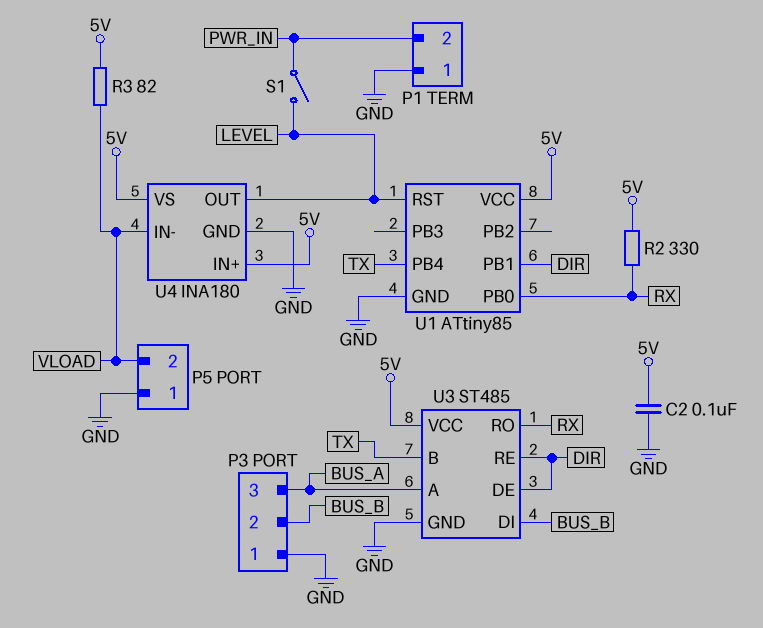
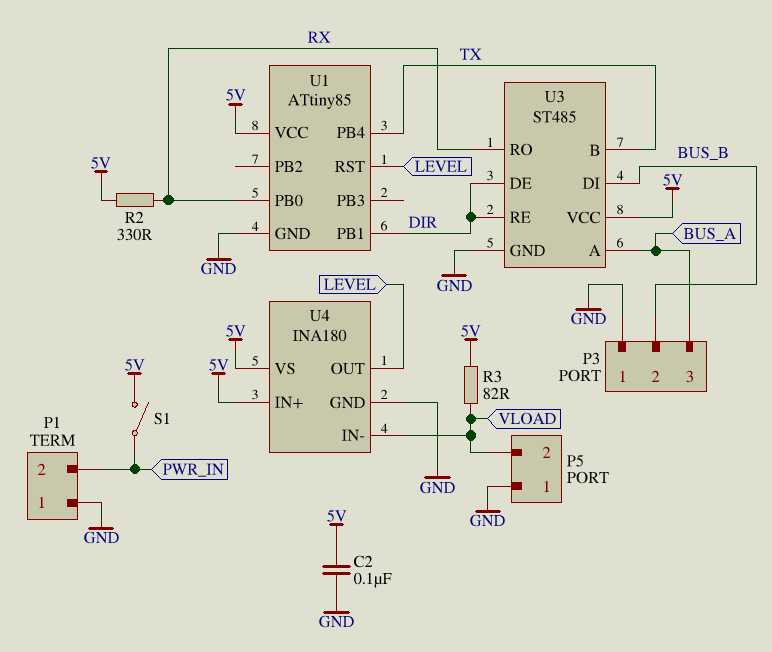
S1: switch (LEVEL, PWR_IN) -> switch (5V, PWR_IN)

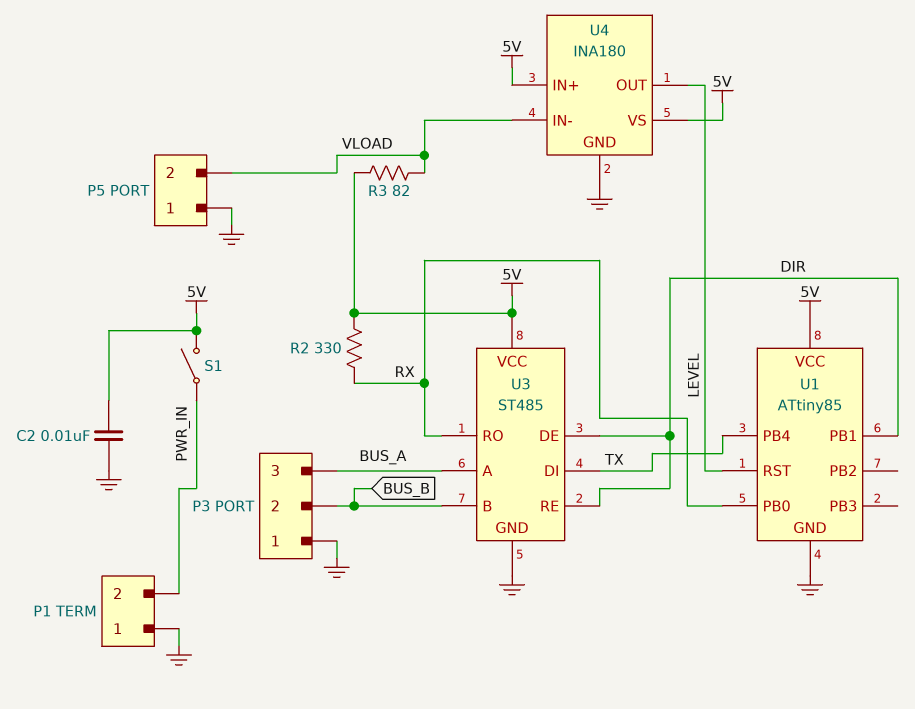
C2: 100nF (5V, GND) -> 10nF (5V, GND)
U3 pin B: TX -> BUS_B
U3 pin DI: BUS_B -> TX

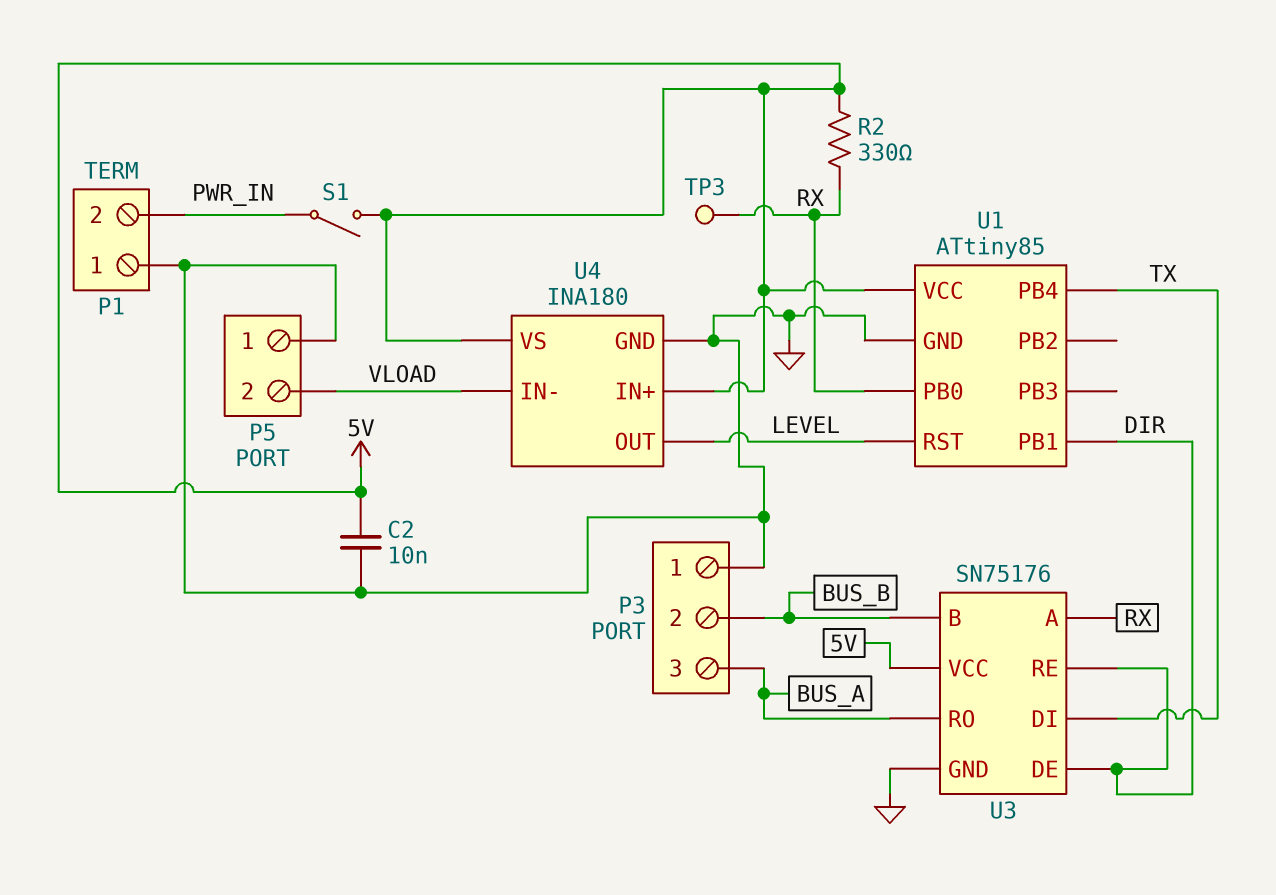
R3: 82 (5V, VLOAD) -> none
TP3: none -> test point (RX)
U3: ST485 -> SN75176
U3 pin A: BUS_A -> RX
U3 pin RO: RX -> BUS_A

